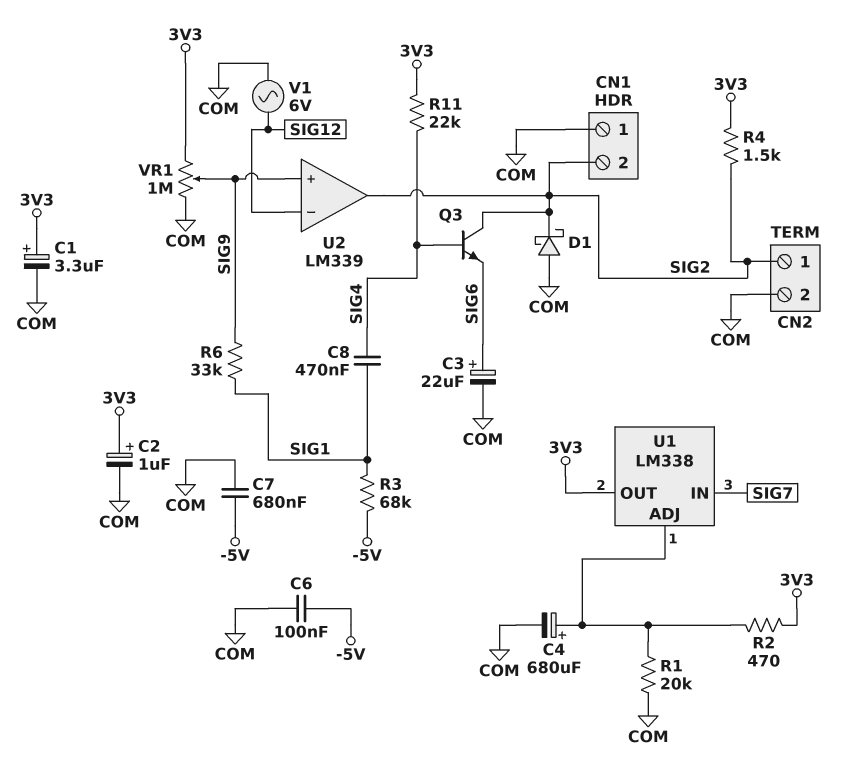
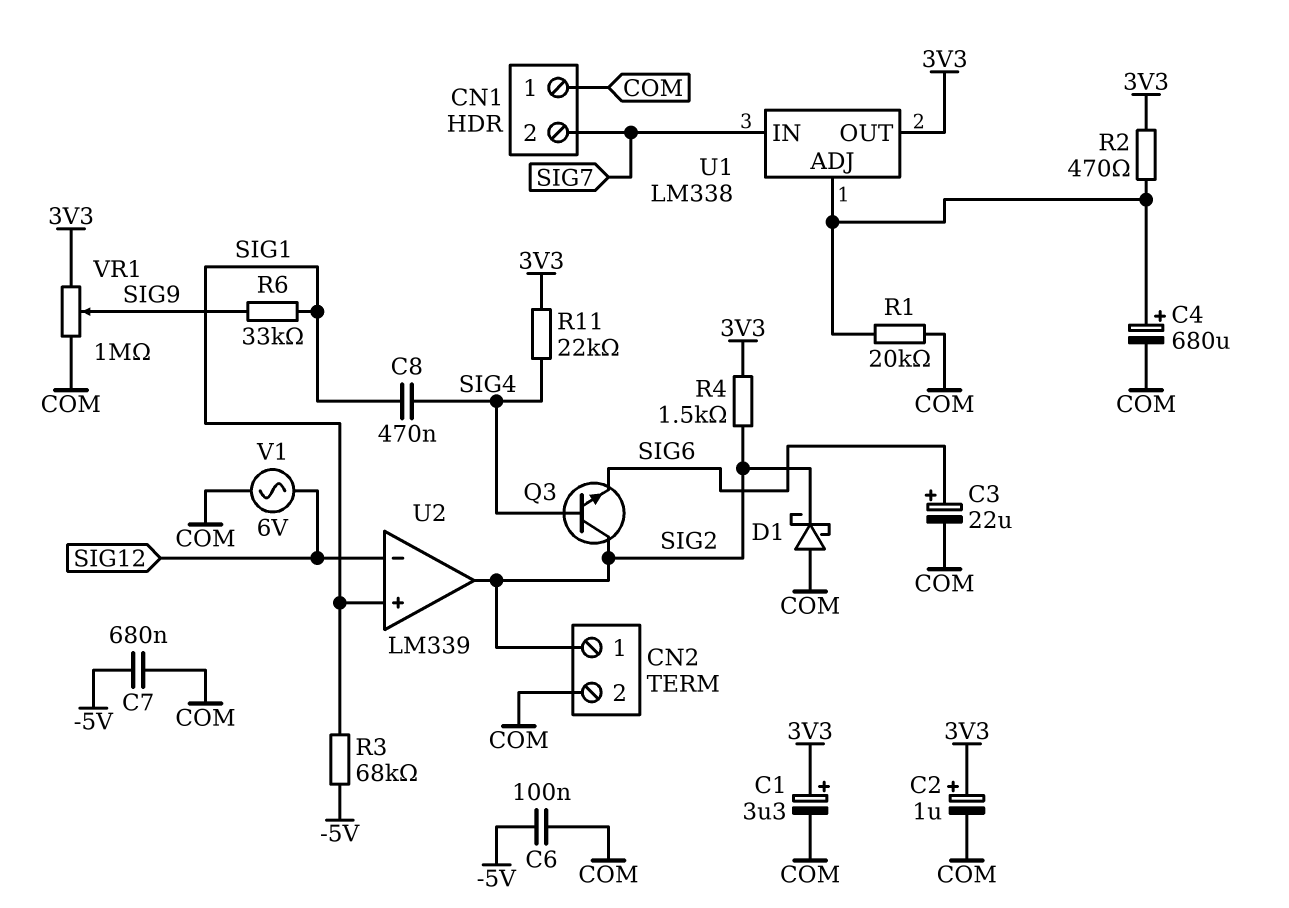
CN1 pin 2: SIG2 -> SIG7
U2 pin in+: SIG9 -> SIG1

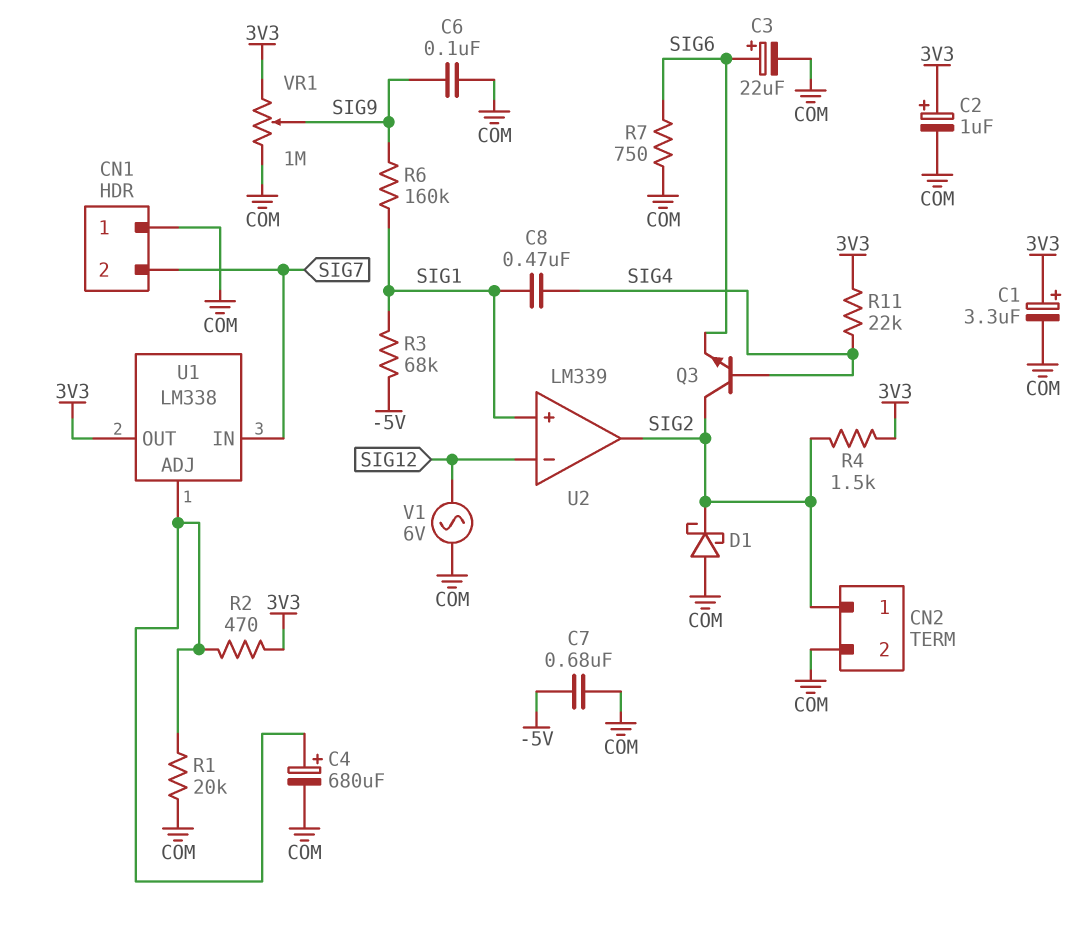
C6: 100nF (-5V, COM) -> 100nF (COM, SIG9)
R6: 33k (SIG1, SIG9) -> 160k (SIG1, SIG9)
R7: none -> 750 (COM, SIG6)

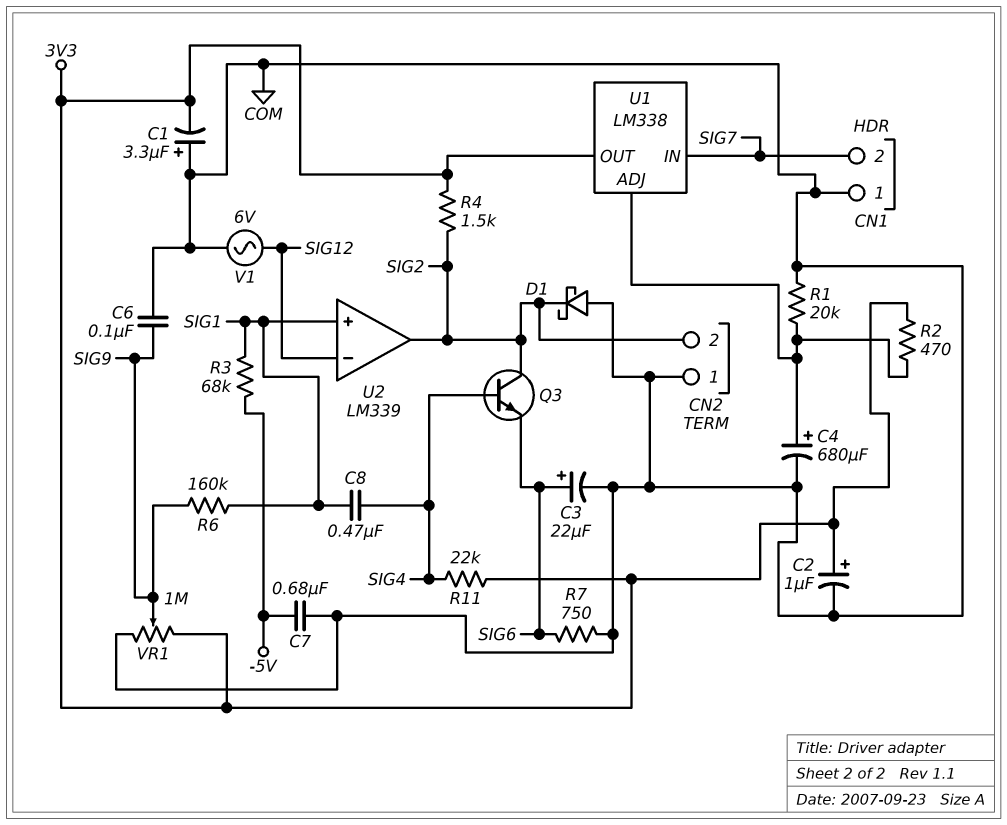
C1: 3.3uF (plus 3V3, minus COM) -> 3.3uF (plus COM, minus 3V3)
CN2 pin 1: SIG2 -> COM
CN2 pin 2: COM -> SIG2

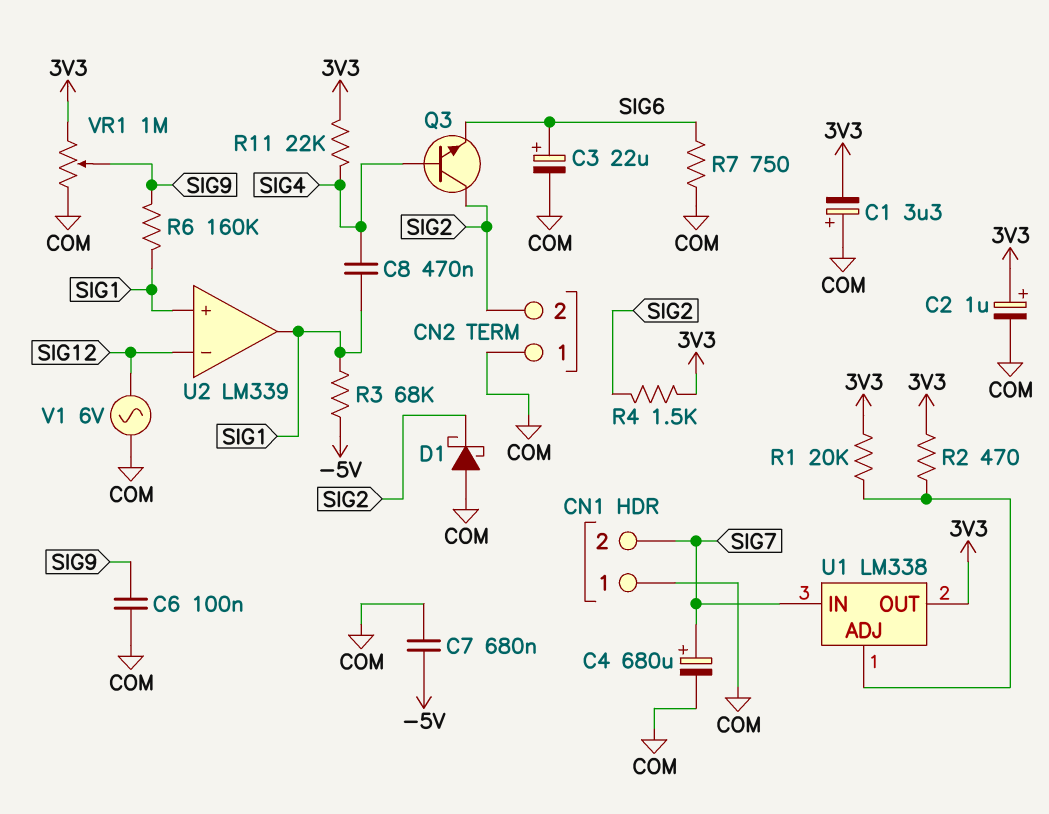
C4: 680uF (plus U1/ADJ, minus COM) -> 680uF (plus SIG7, minus COM)
R1: 20k (COM, U1/ADJ) -> 20k (3V3, U1/ADJ)
U2 pin out: SIG2 -> SIG1

